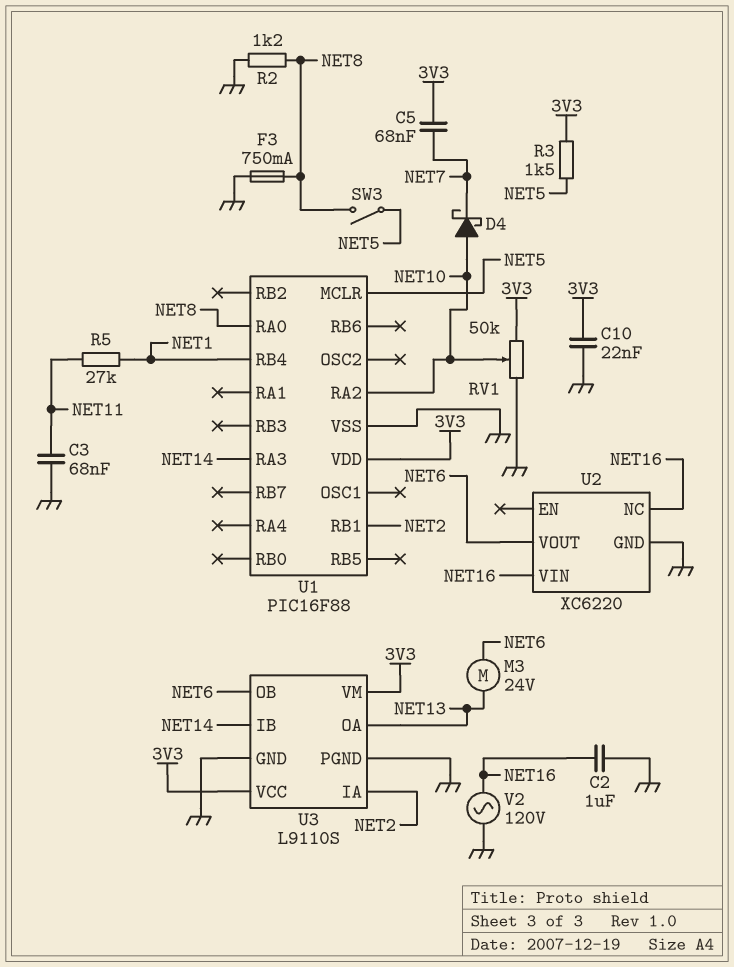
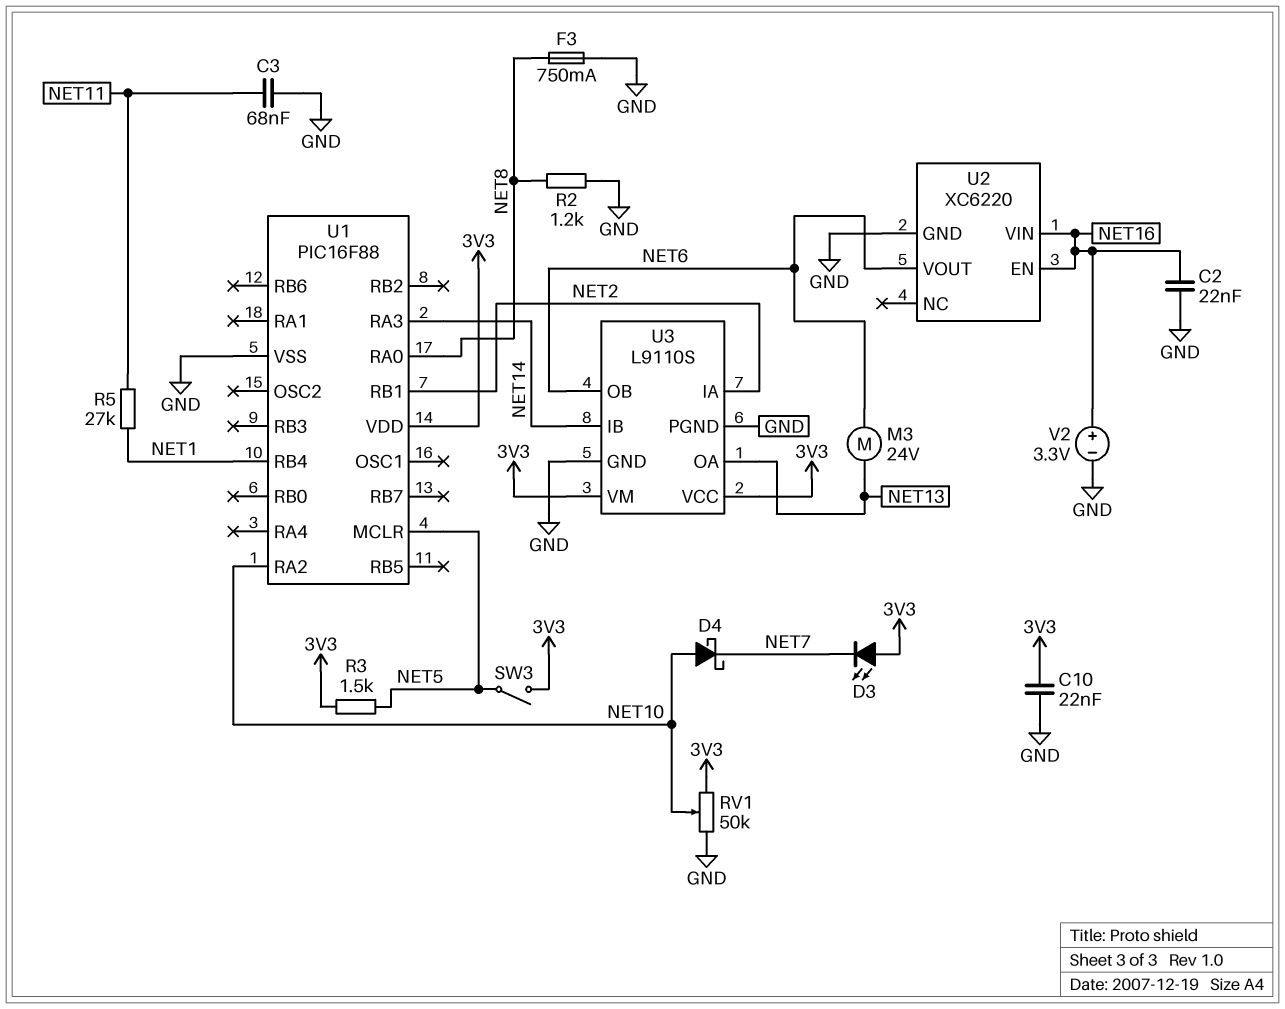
C2: 1uF (GND, NET16) -> 22nF (GND, NET16)
C5: 68nF (3V3, NET7) -> none
D3: none -> LED (A 3V3, K NET7)
SW3: switch (NET5, NET8) -> switch (3V3, NET5)
U2 pin EN: none -> NET16
U2 pin NC: NET16 -> none
V2: AC 120V (GND, NET16) -> 3.3V (plus NET16, minus GND)

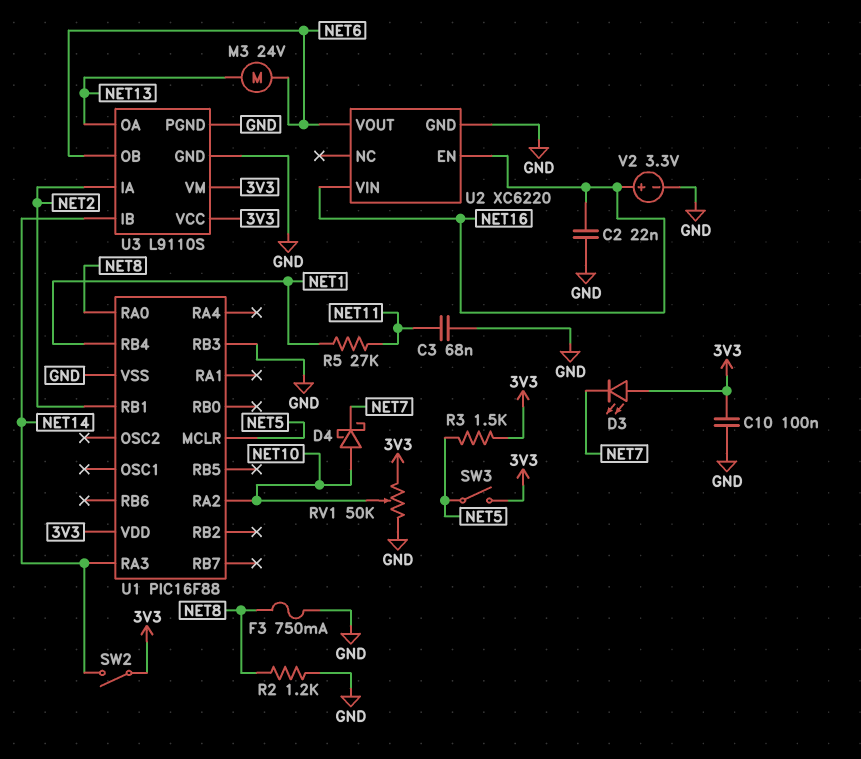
C10: 22nF (3V3, GND) -> 100nF (3V3, GND)
SW2: none -> switch (3V3, NET14)
U1 pin RB3: none -> GND

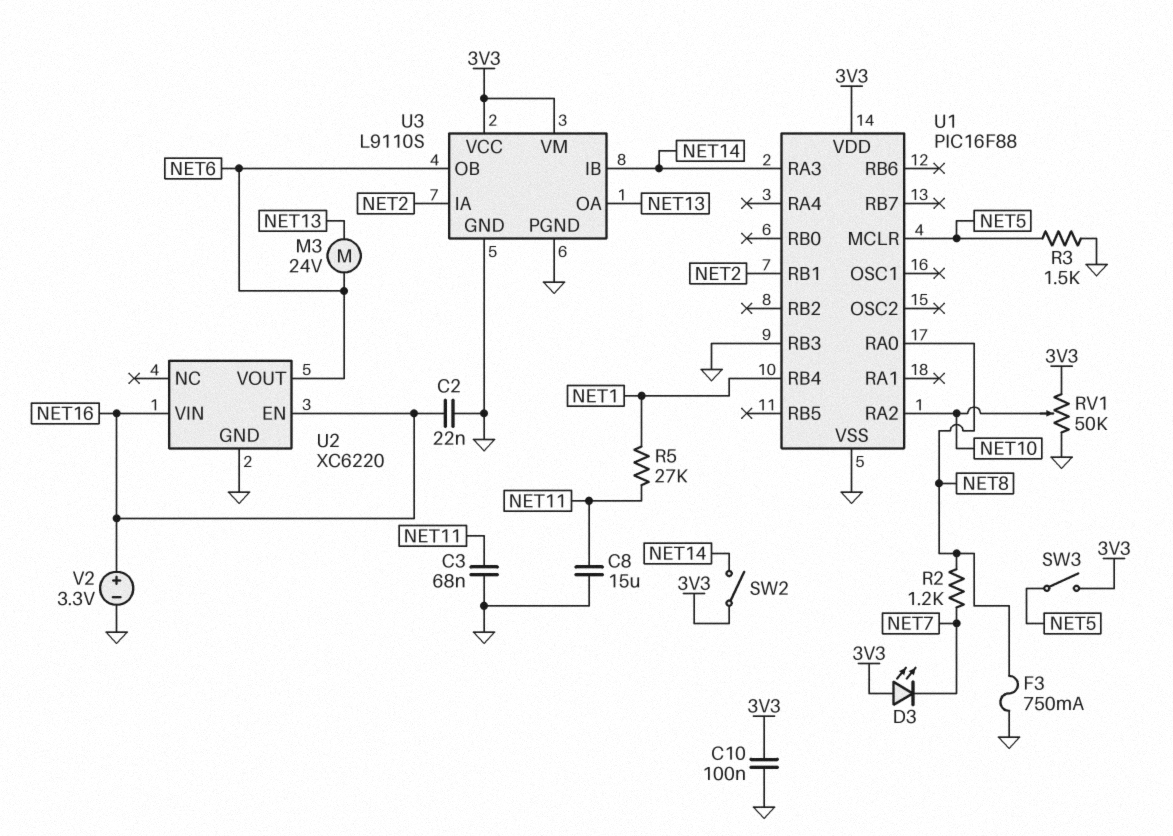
C8: none -> 15uF (GND, NET11)
D4: schottky (A NET10, K NET7) -> none
R2: 1.2k (GND, NET8) -> 1.2k (NET7, NET8)
R3: 1.5k (3V3, NET5) -> 1.5k (GND, NET5)

